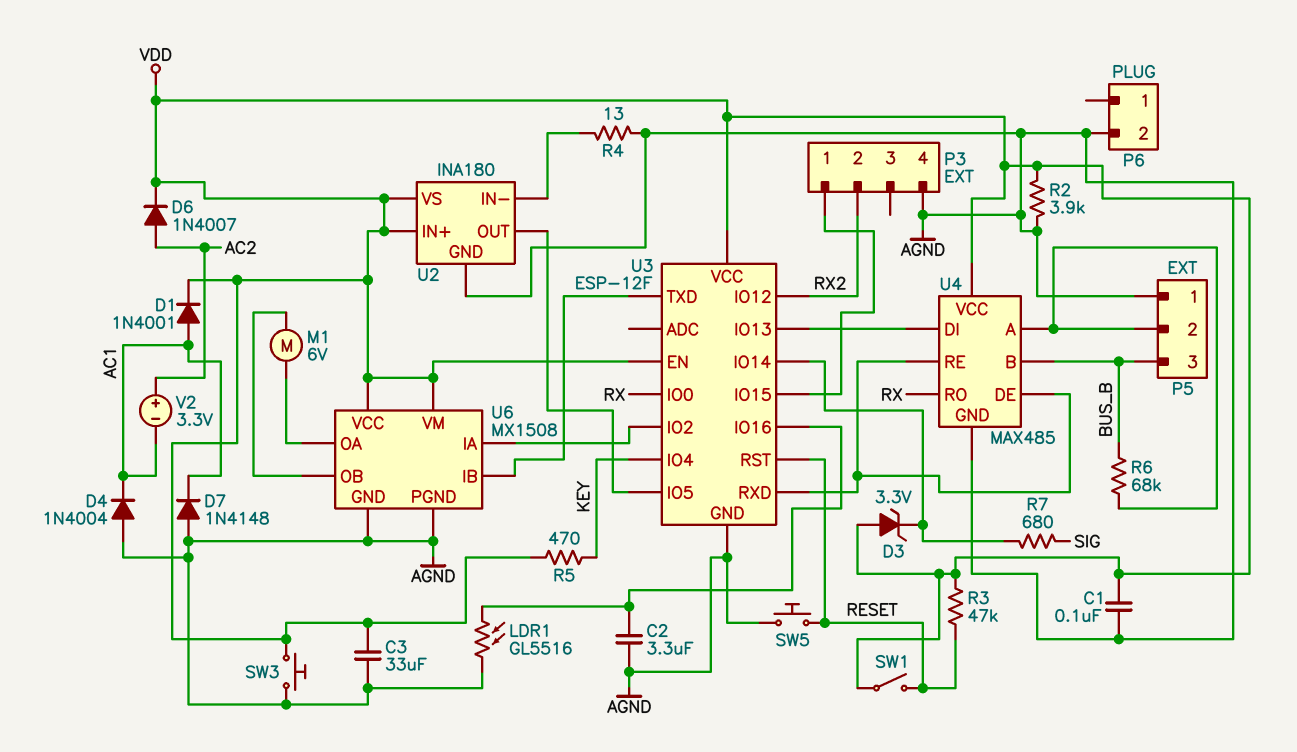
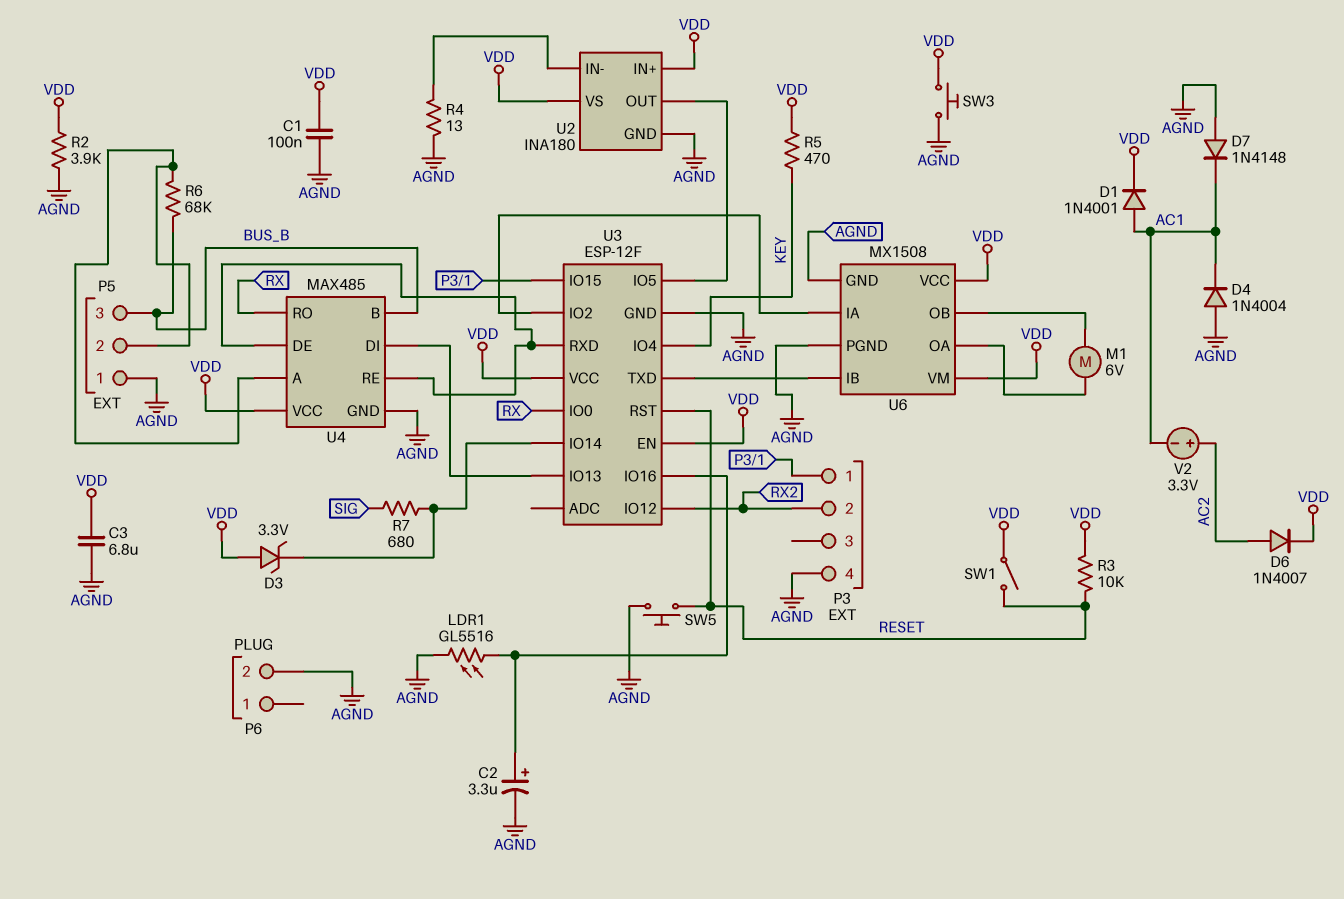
C2: 3.3uF (AGND, U3/IO16) -> 3.3uF (plus U3/IO16, minus AGND)
C3: 33uF (AGND, VDD) -> 6.8uF (AGND, VDD)
R3: 47k (RESET, VDD) -> 10k (RESET, VDD)

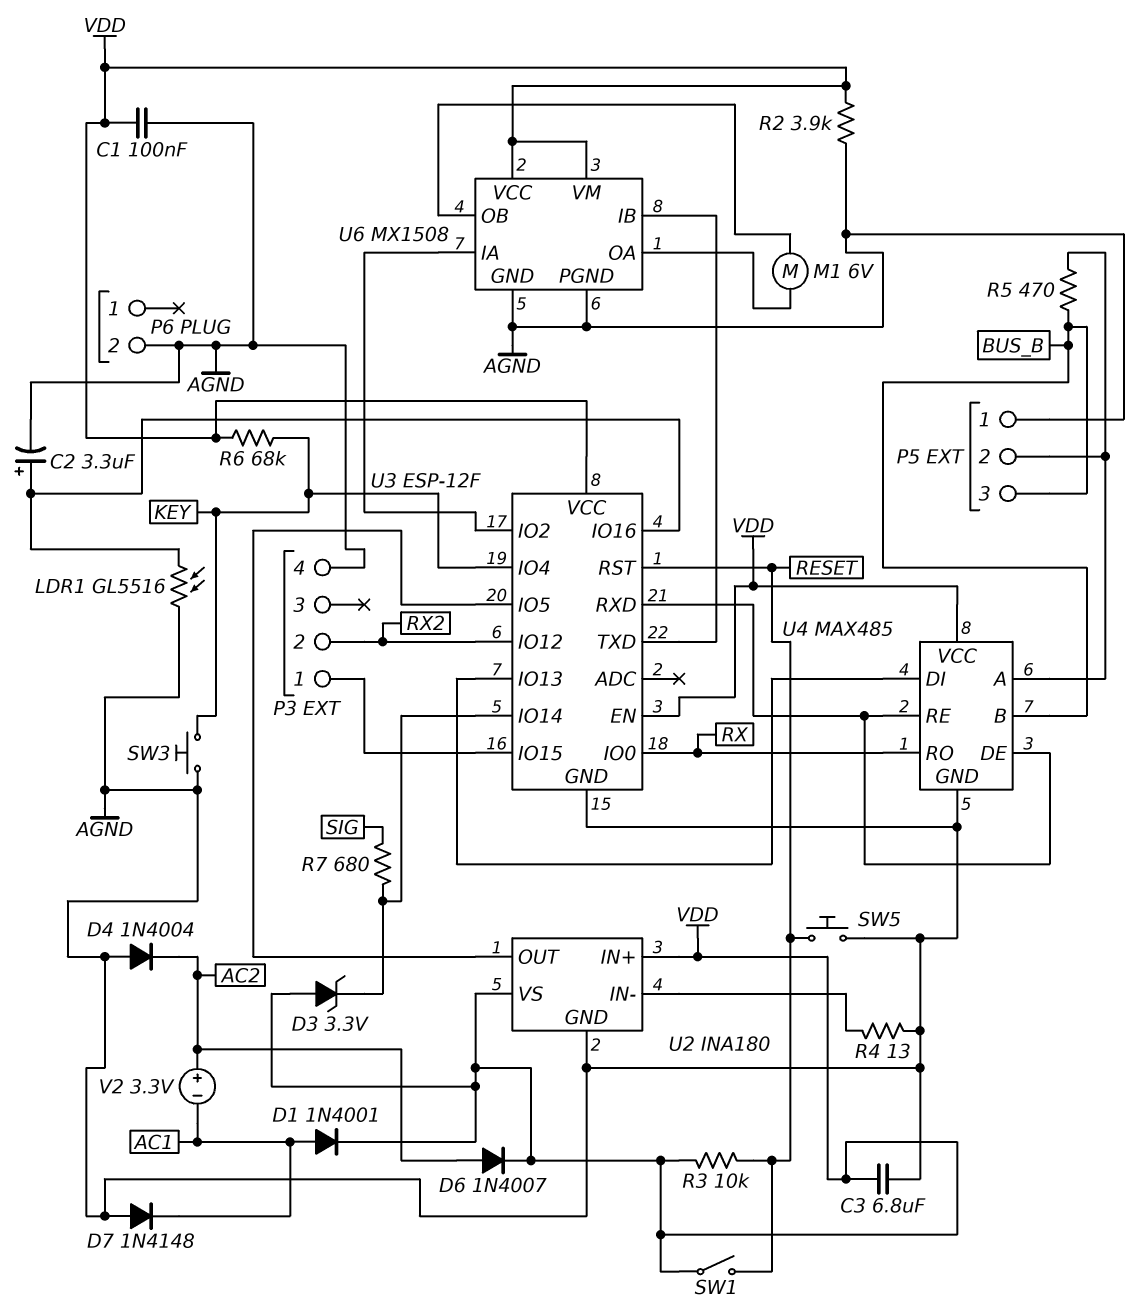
D4: diode 1N4004 (A AGND, K AC1) -> diode 1N4004 (A AGND, K AC2)
R5: 470 (KEY, VDD) -> 470 (BUS_B, P5/2)
R6: 68k (BUS_B, P5/2) -> 68k (KEY, VDD)
SW3: button (AGND, VDD) -> button (AGND, KEY)

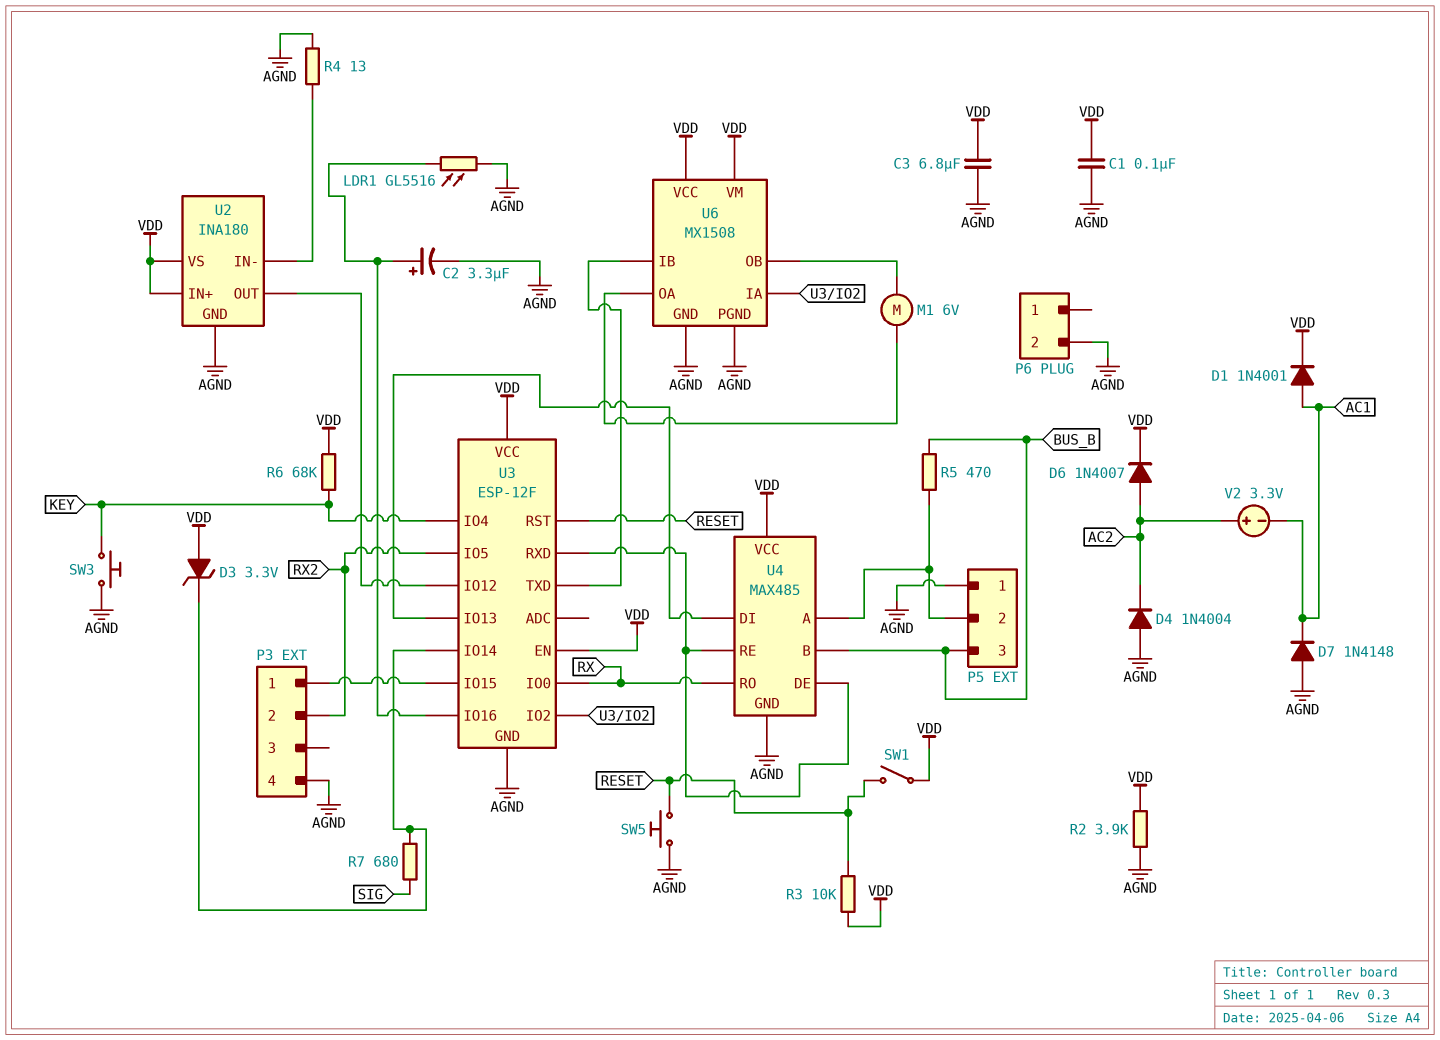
U3 pin IO5: U2/OUT -> RX2
U3 pin IO12: RX2 -> U2/OUT

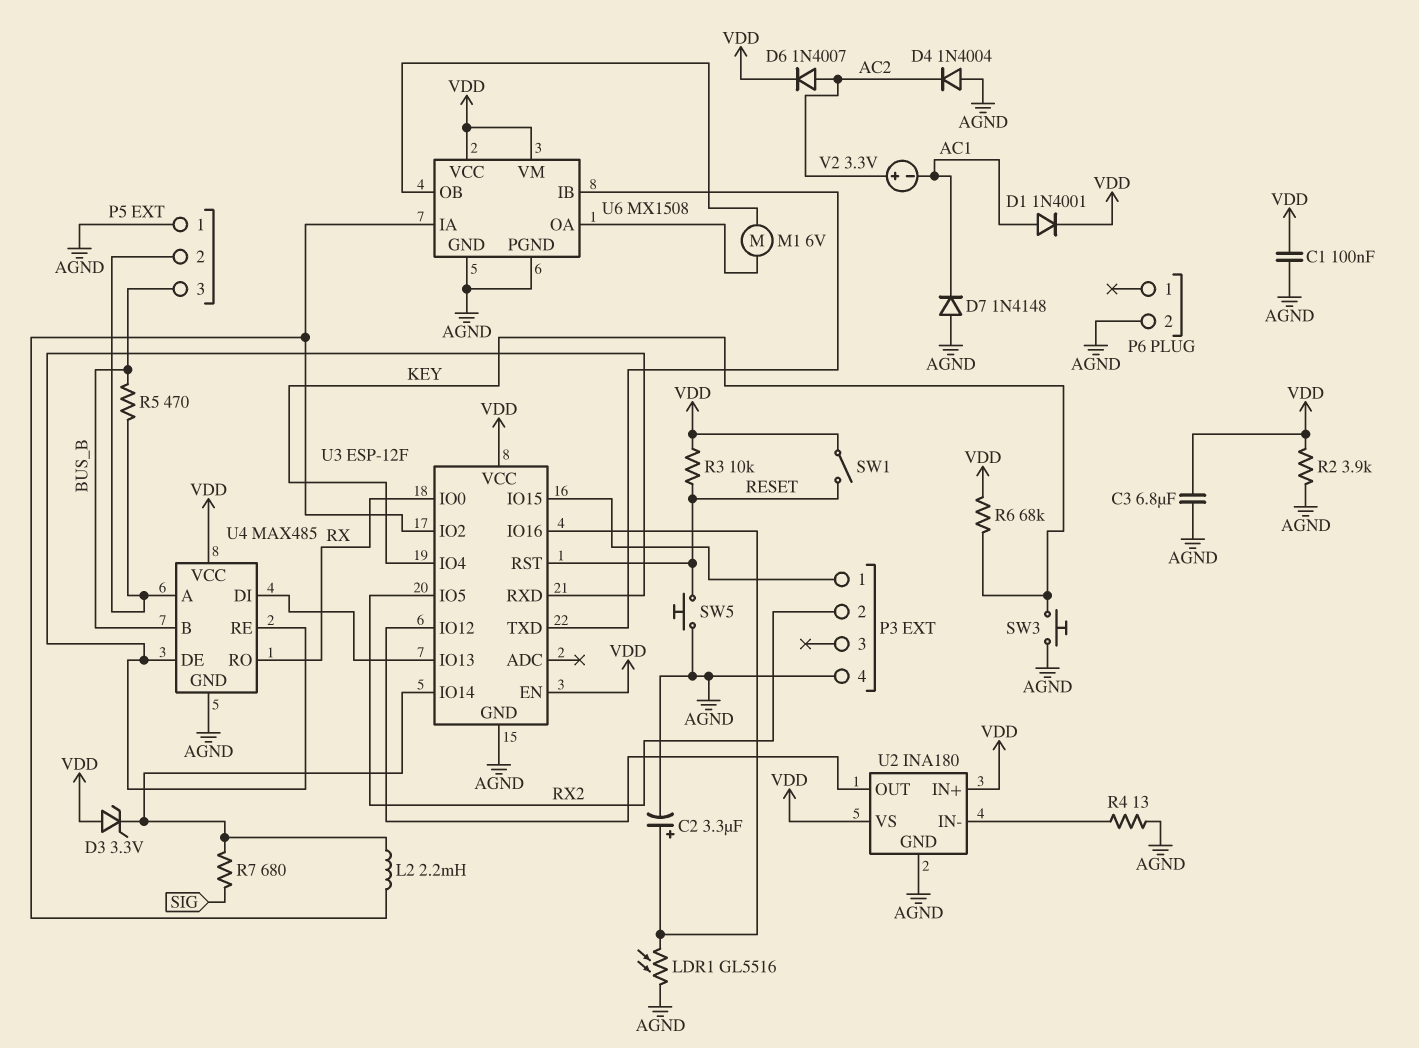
L2: none -> 2.2mH (U3/IO2, U3/IO14)

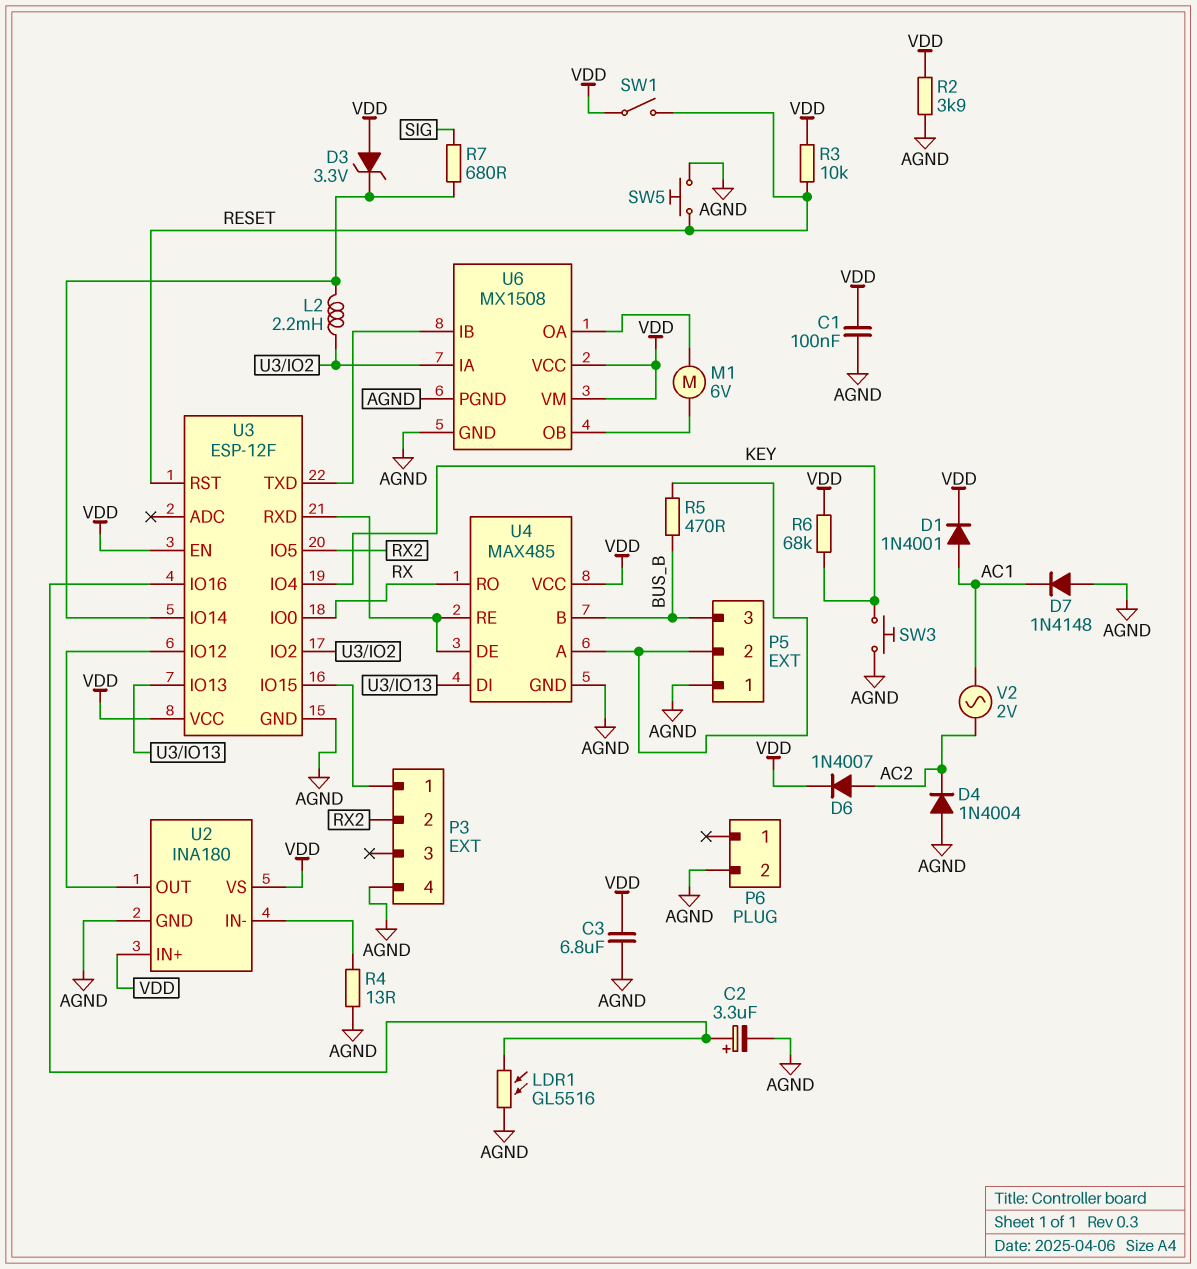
V2: 3.3V (plus AC2, minus AC1) -> AC 2V (AC1, AC2)

